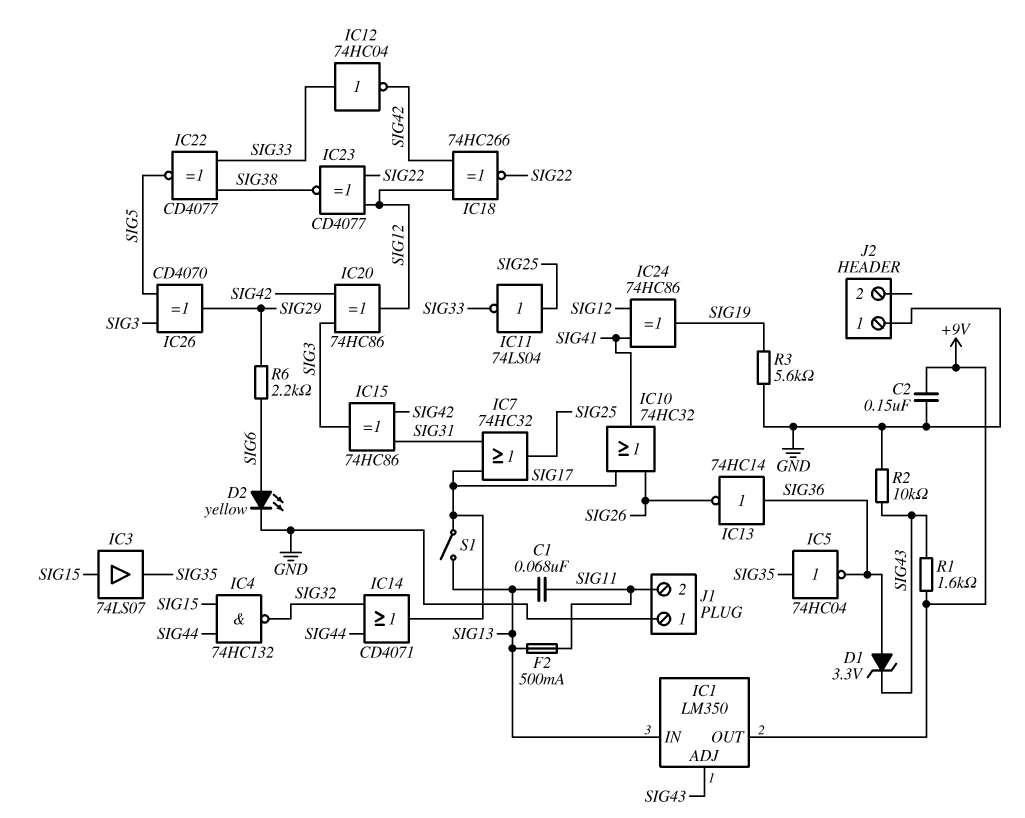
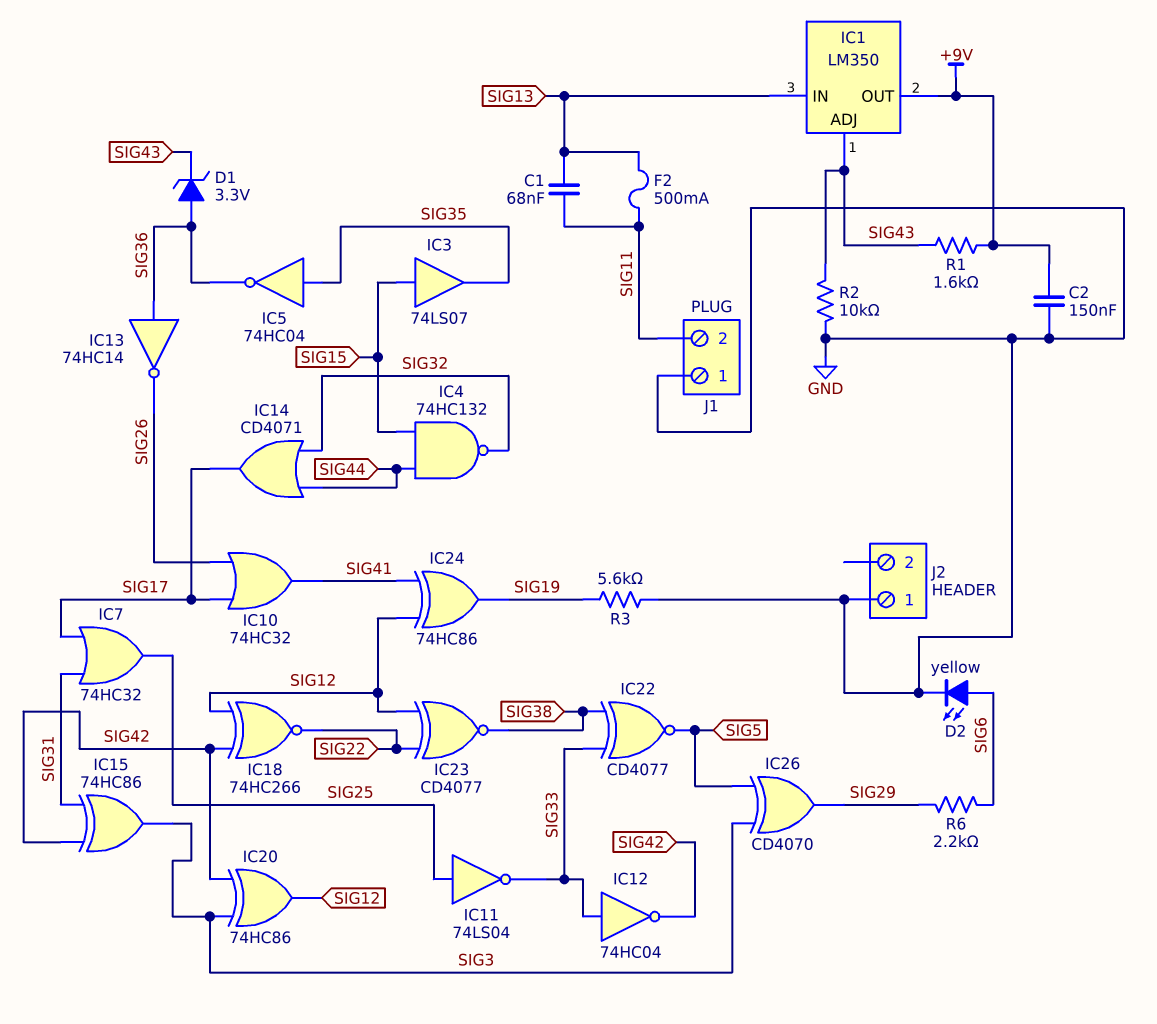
S1: switch (SIG13, SIG17) -> none

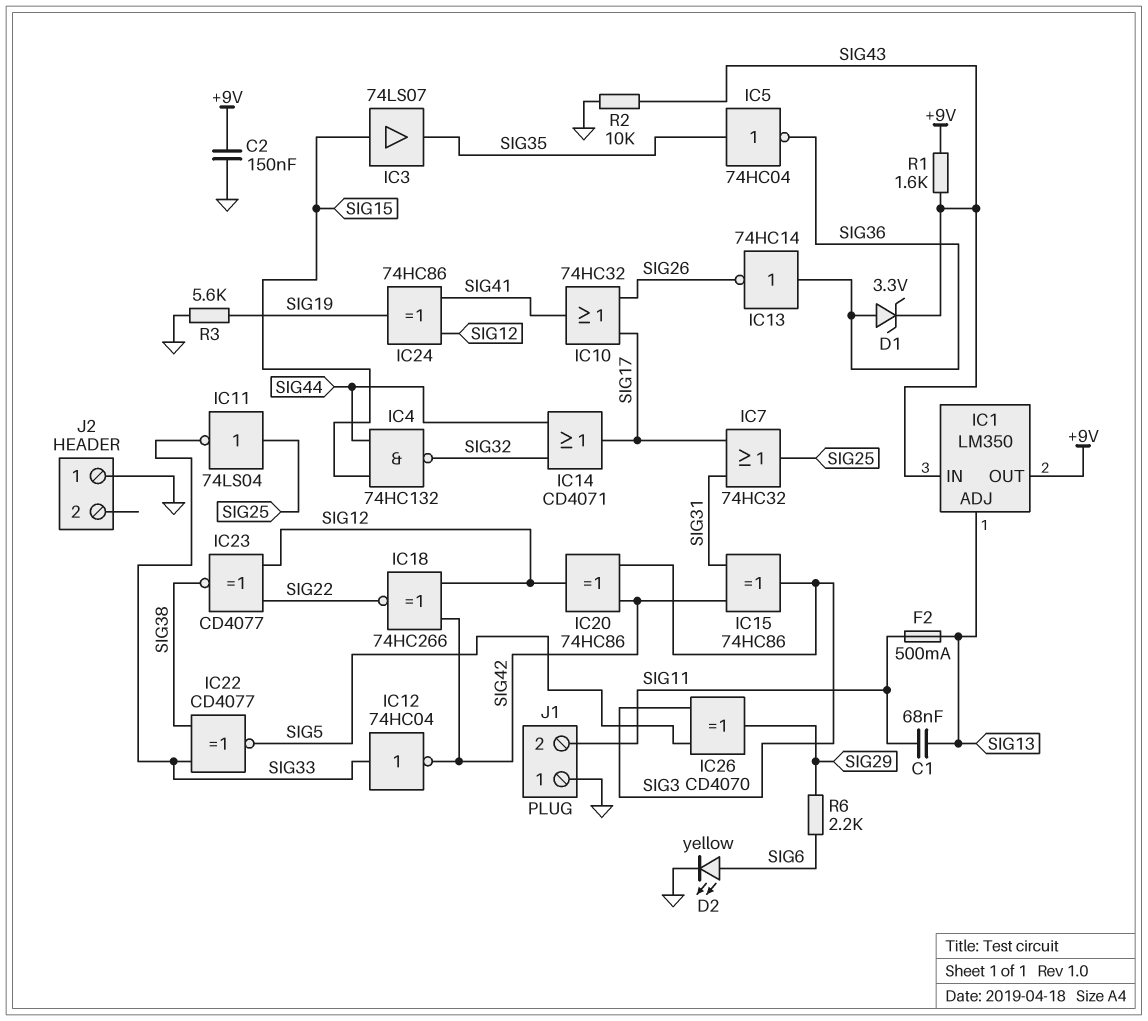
IC1 pin ADJ: SIG43 -> SIG13
IC1 pin IN: SIG13 -> SIG43

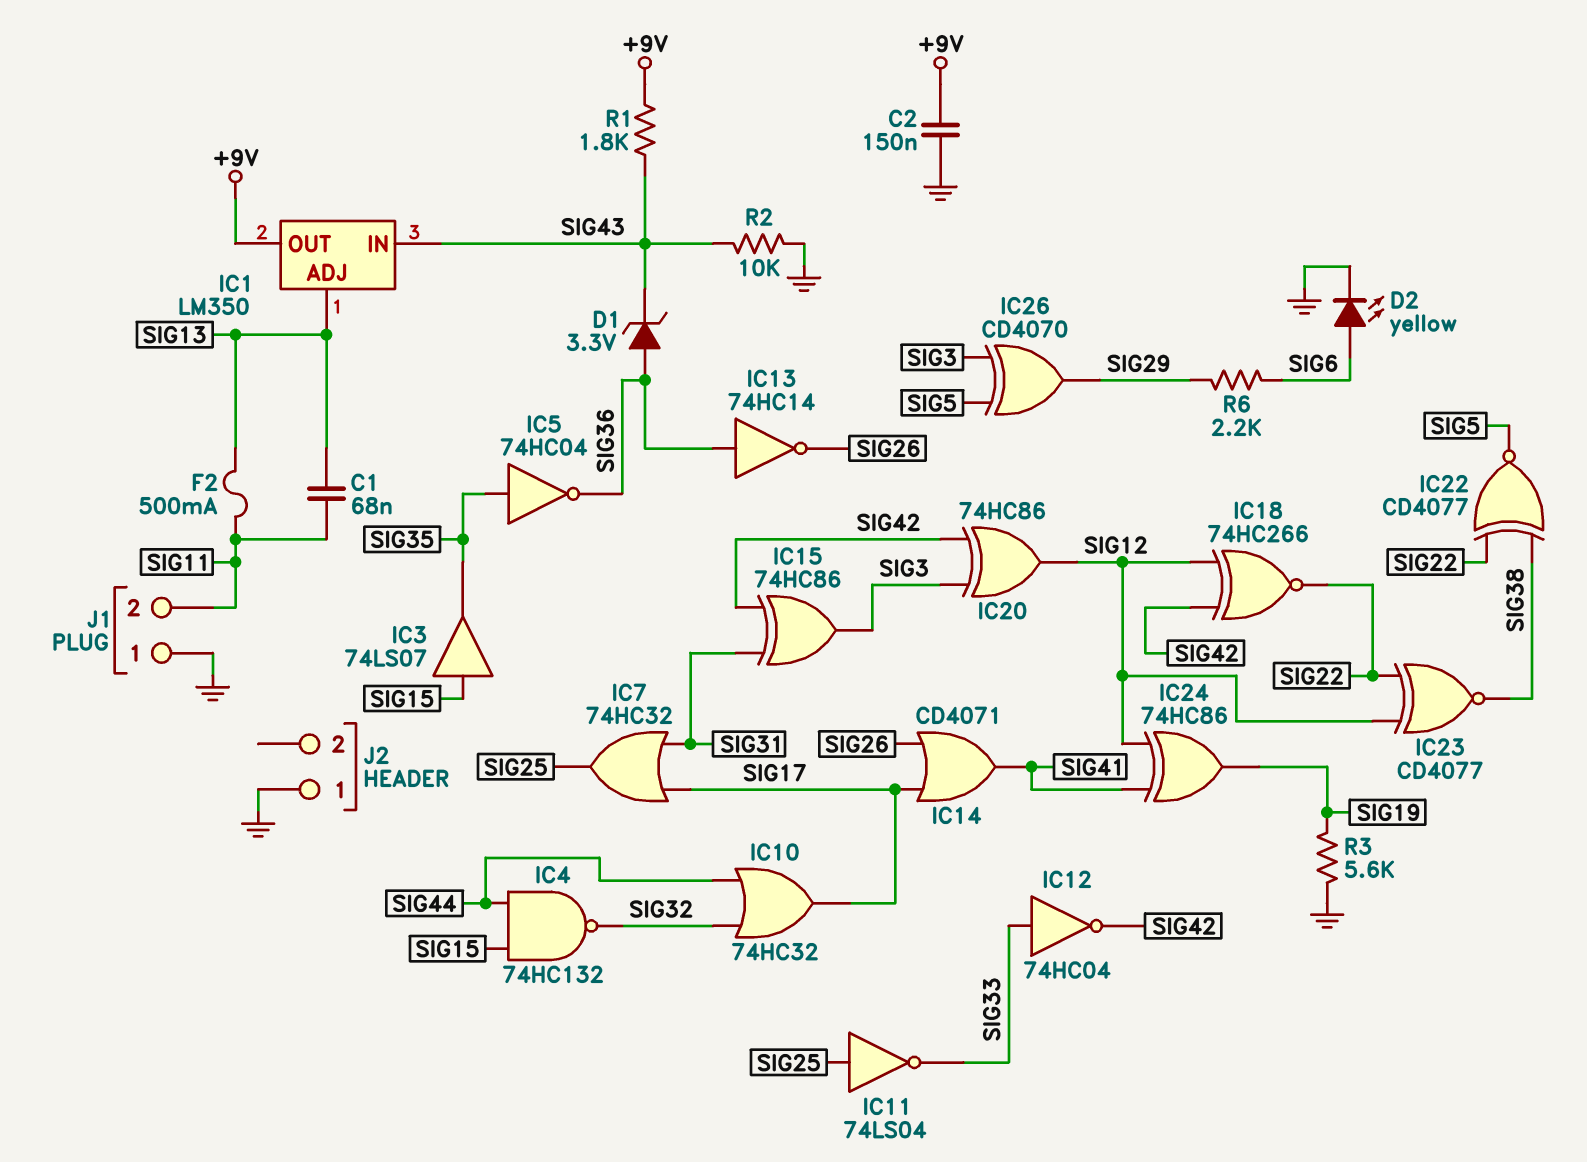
IC10: OR 74HC32 (in SIG17, in SIG26, out SIG41) -> OR 74HC32 (in SIG32, in SIG44, out SIG17)
IC14: OR CD4071 (in SIG32, in SIG44, out SIG17) -> OR CD4071 (in SIG17, in SIG26, out SIG41)
IC22: XNOR CD4077 (in SIG33, in SIG38, out SIG5) -> XNOR CD4077 (in SIG22, in SIG38, out SIG5)
R1: 1.6k (+9V, SIG43) -> 1.8k (+9V, SIG43)

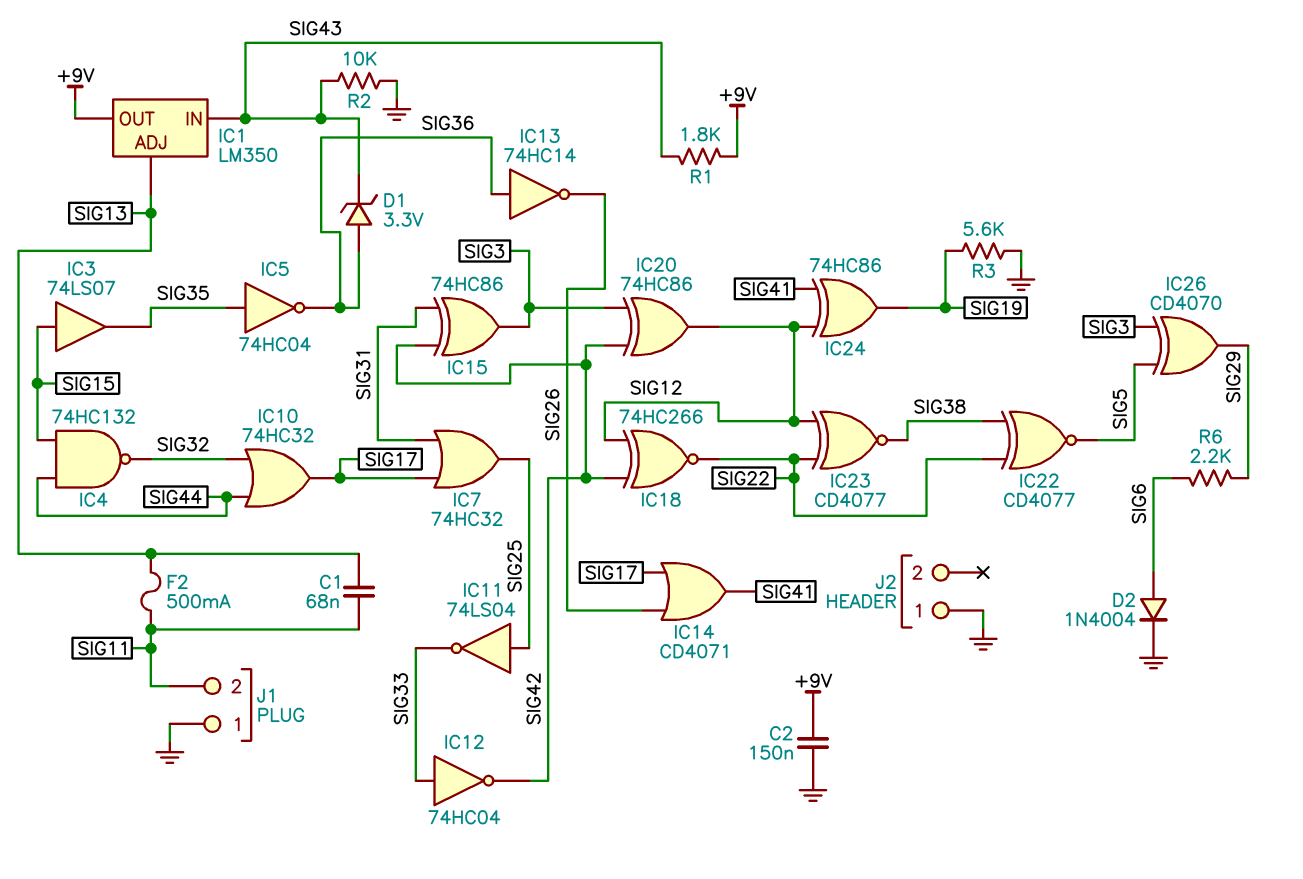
D2: LED yellow (A SIG6, K GND) -> diode 1N4004 (A SIG6, K GND)

